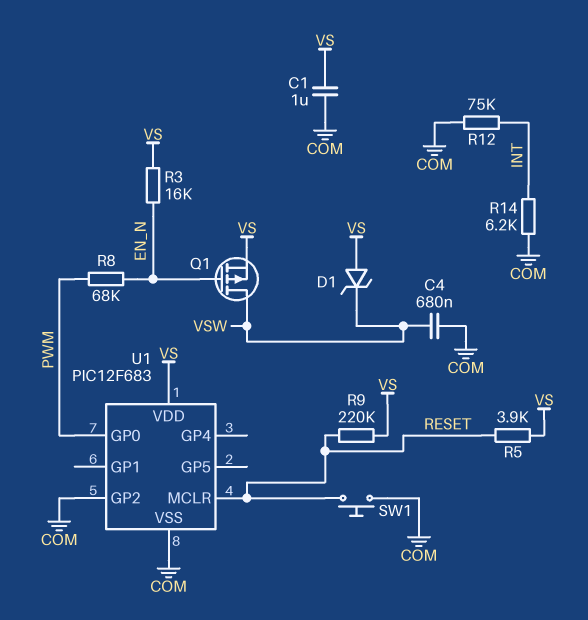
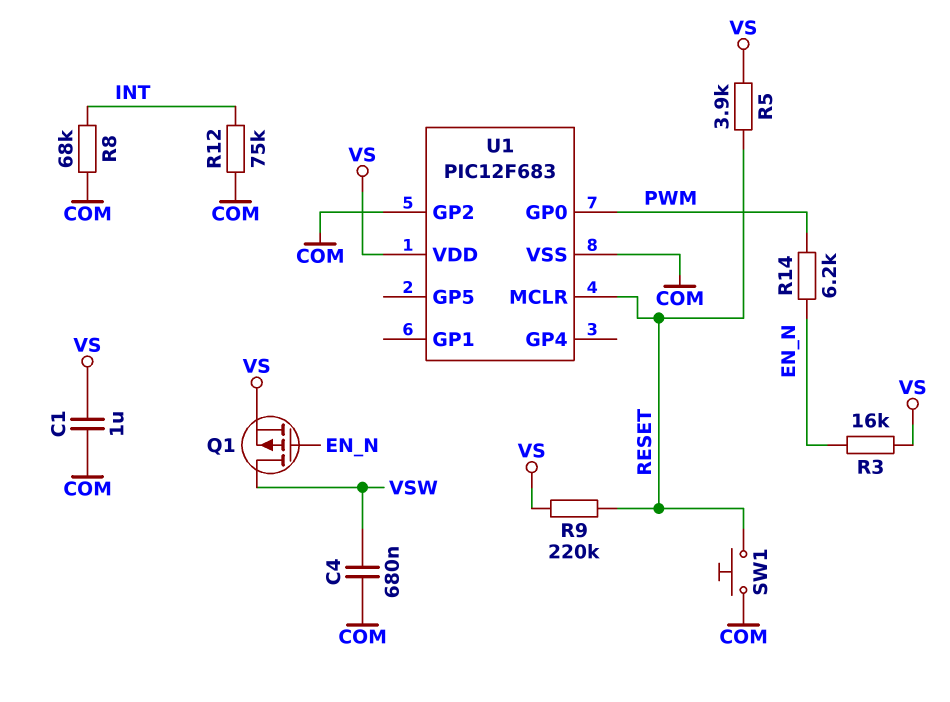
D1: zener (A VS, K VSW) -> none
R8: 68k (EN_N, PWM) -> 68k (COM, INT)
R14: 6.2k (COM, INT) -> 6.2k (EN_N, PWM)

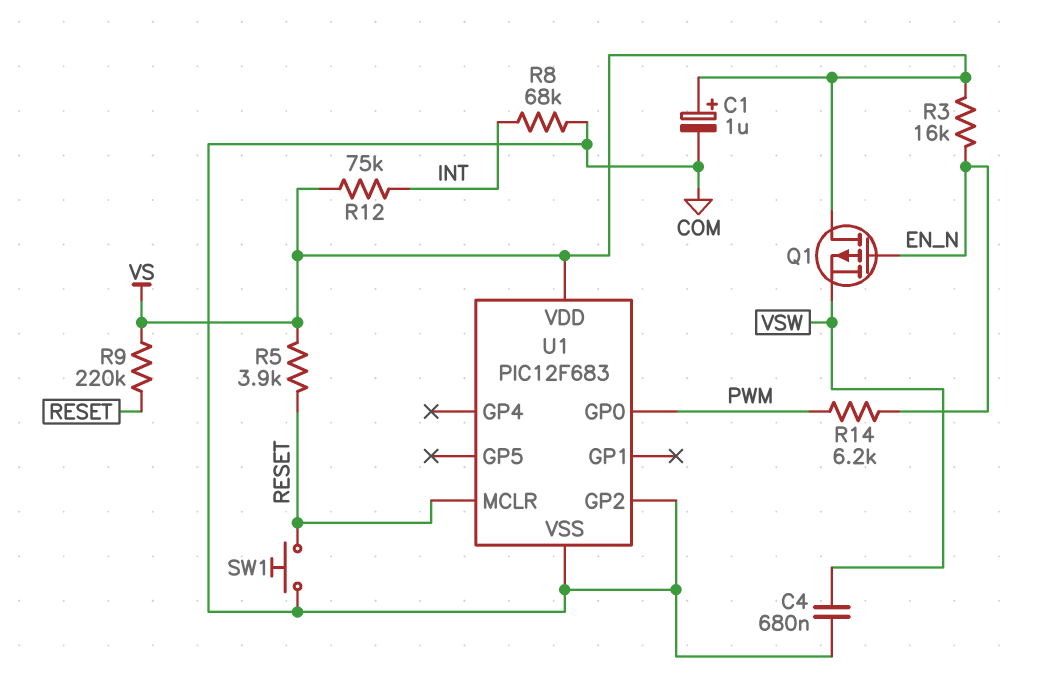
C1: 1uF (COM, VS) -> 1uF (plus VS, minus COM)
Q1: PMOS (G EN_N, D VSW, S VS) -> PMOS (G EN_N, D VS, S VSW)
R12: 75k (COM, INT) -> 75k (INT, VS)

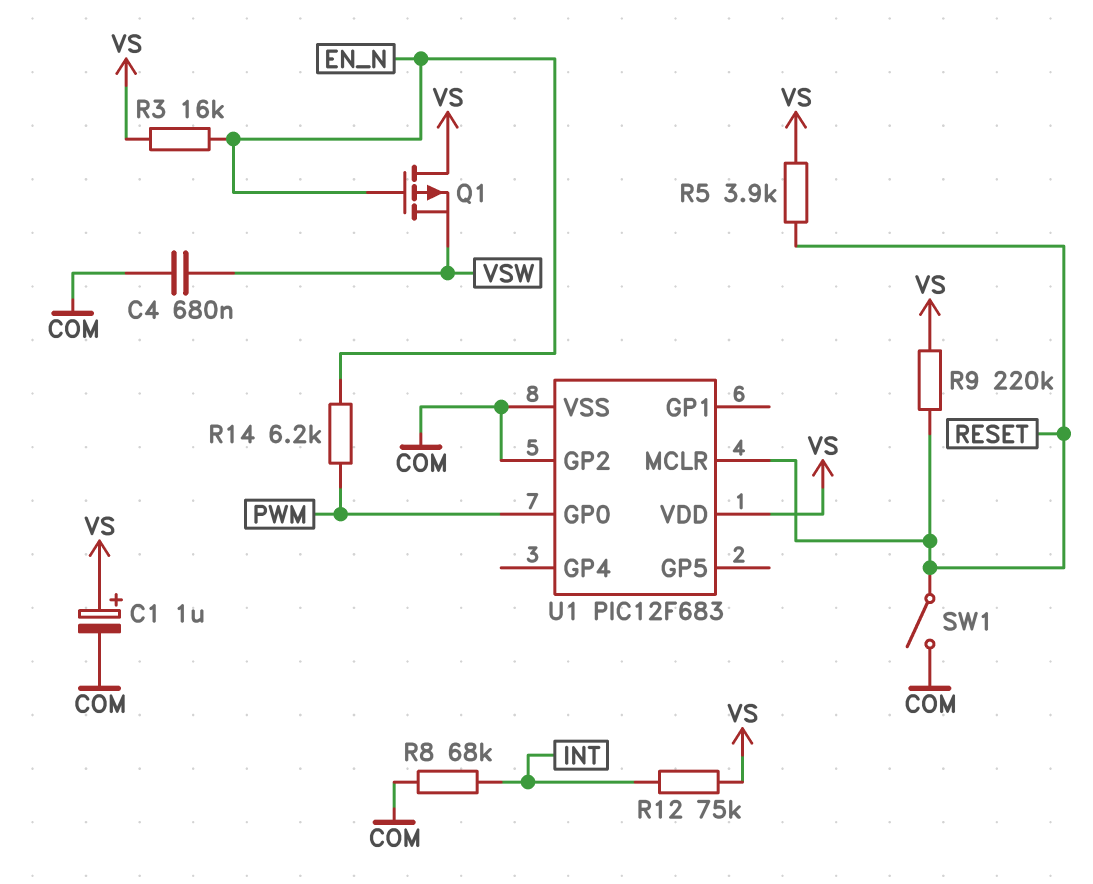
SW1: button (COM, RESET) -> switch (COM, RESET)

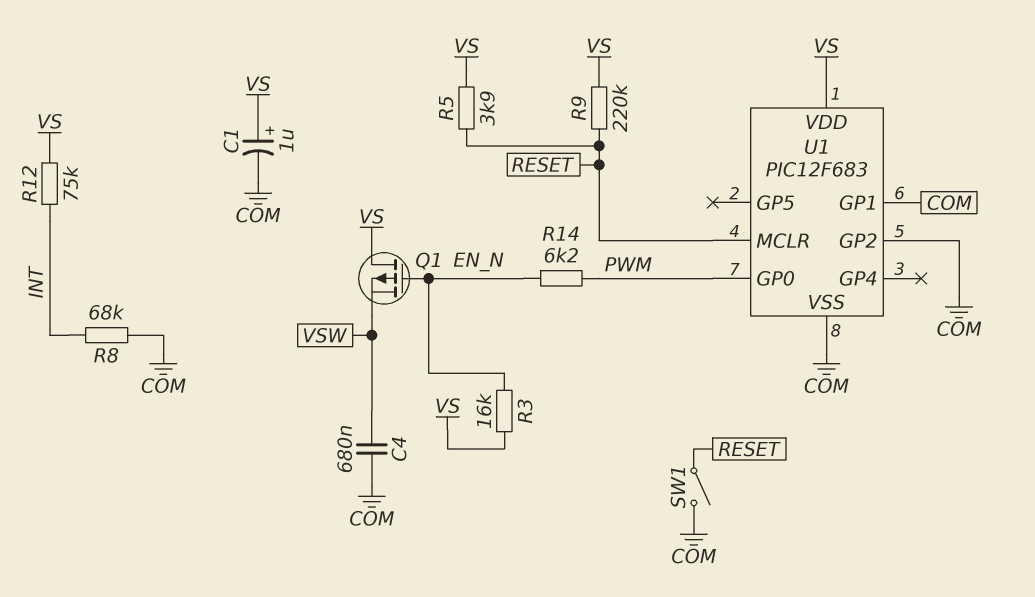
U1 pin GP1: none -> COM

